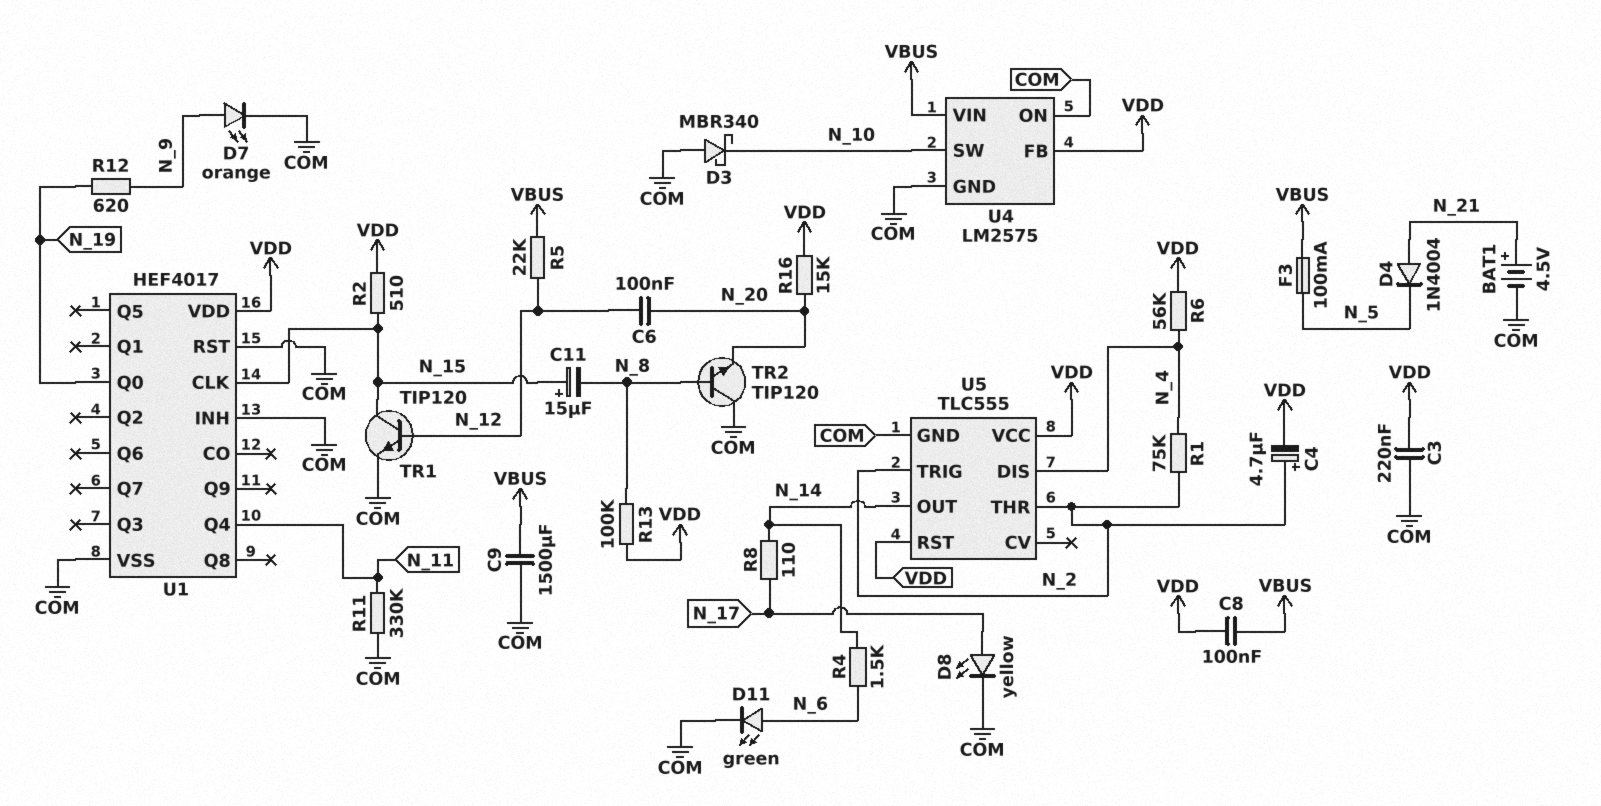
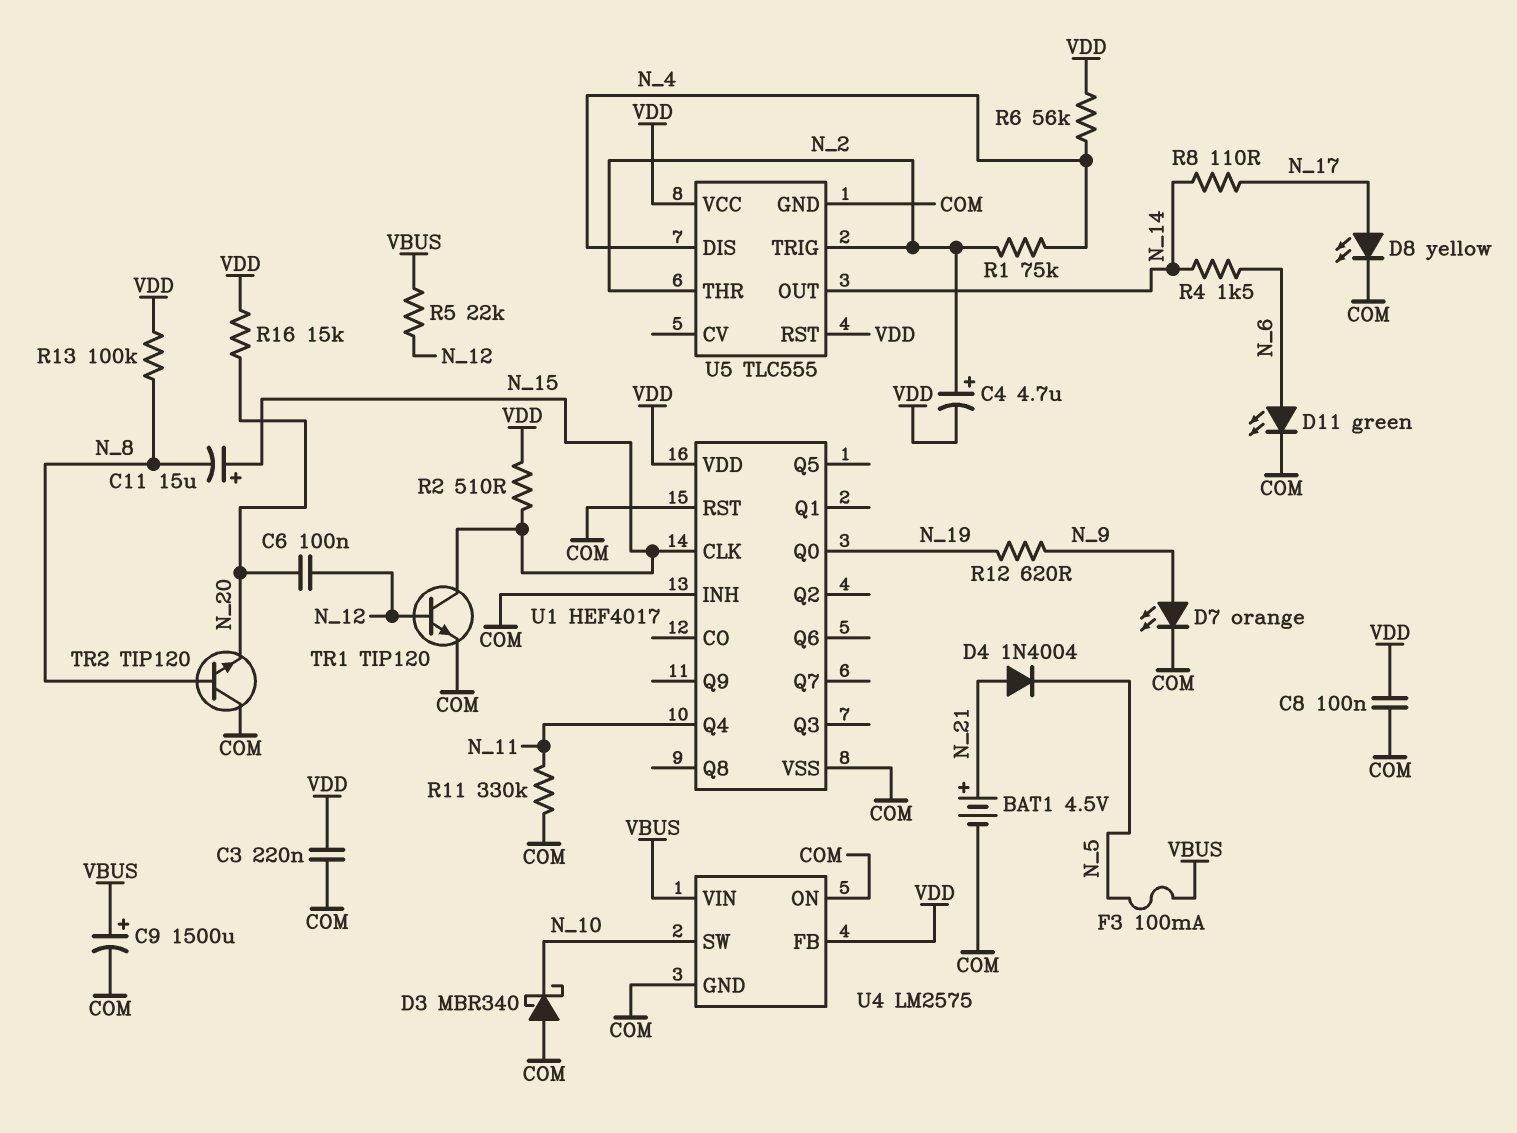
C8: 100nF (VBUS, VDD) -> 100nF (COM, VDD)
C9: 1500uF (COM, VBUS) -> 1500uF (plus VBUS, minus COM)

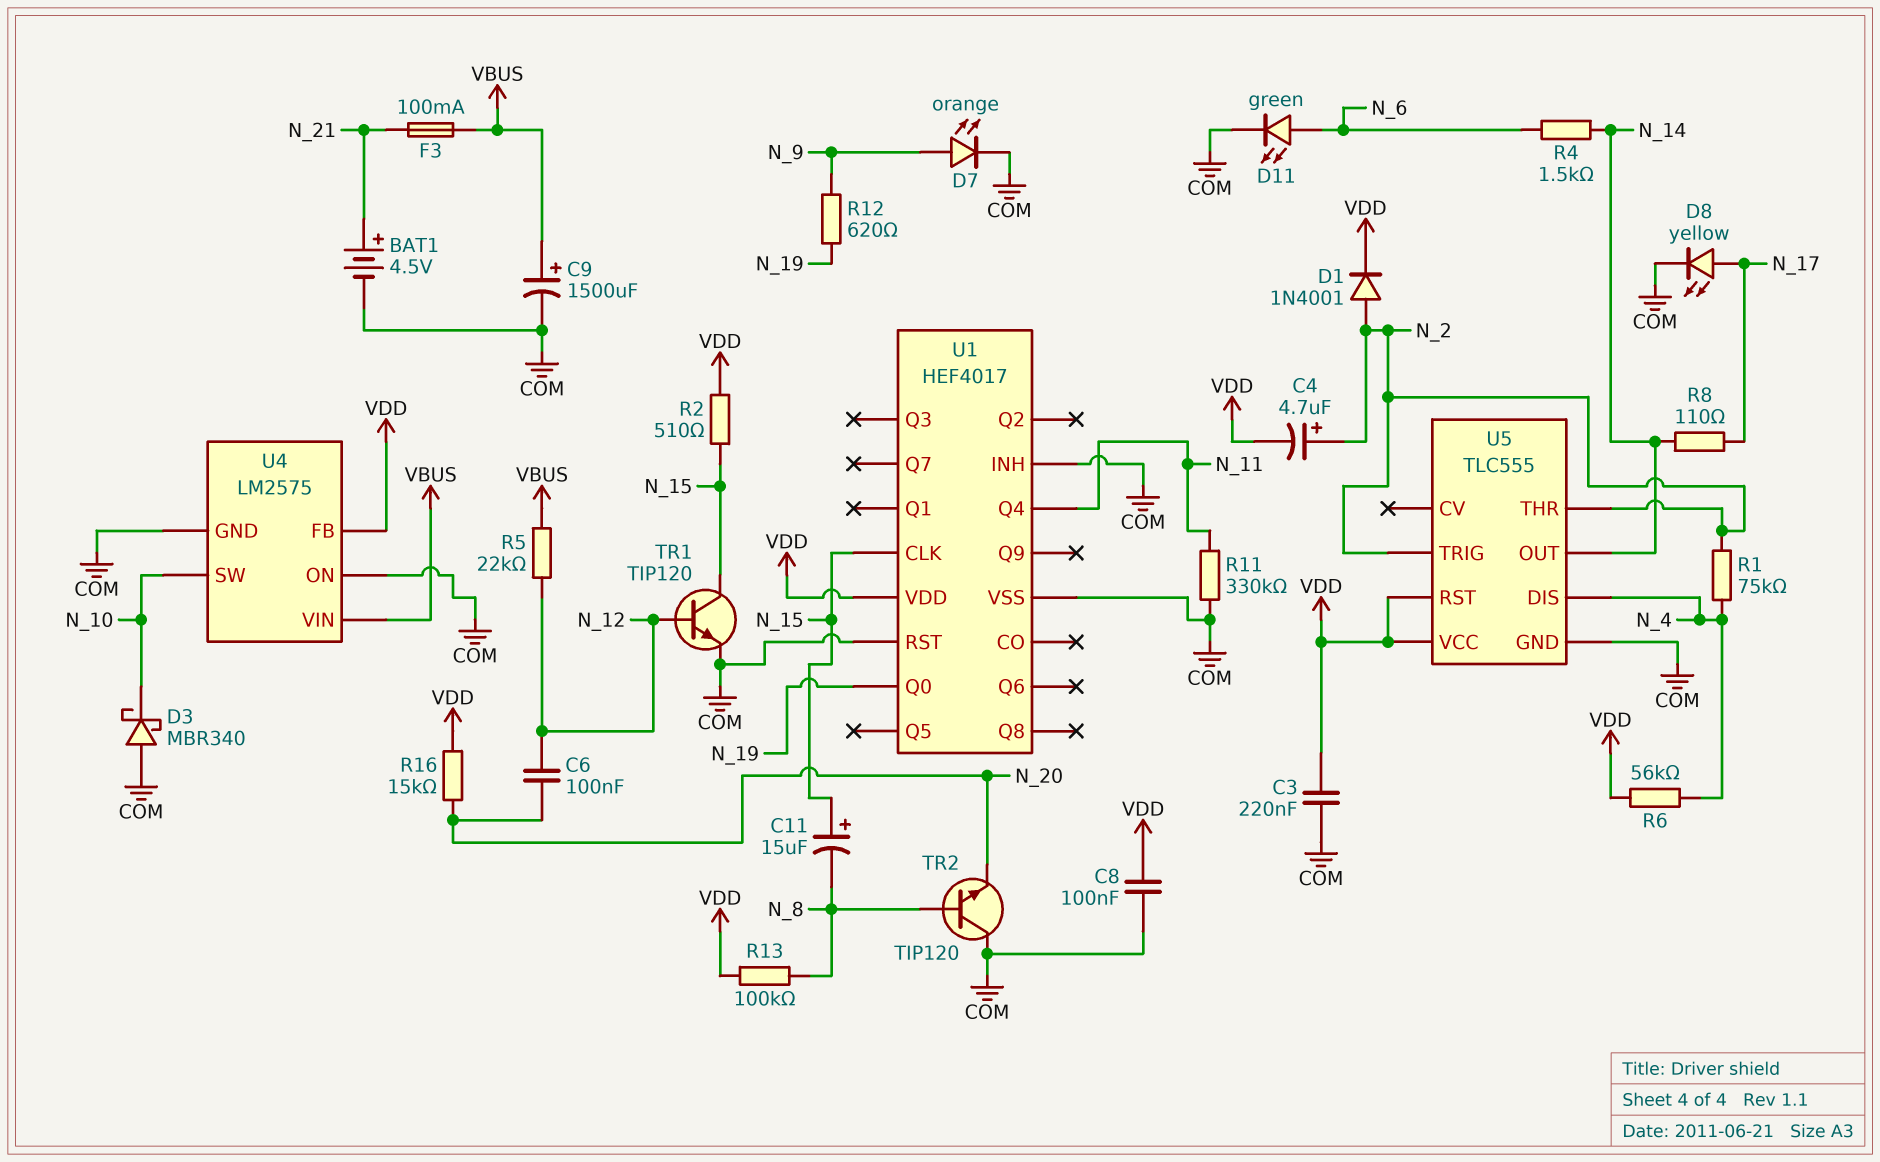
D1: none -> diode 1N4001 (A N_2, K VDD)
D4: diode 1N4004 (A N_21, K N_5) -> none
F3: 100mA (N_5, VBUS) -> 100mA (N_21, VBUS)

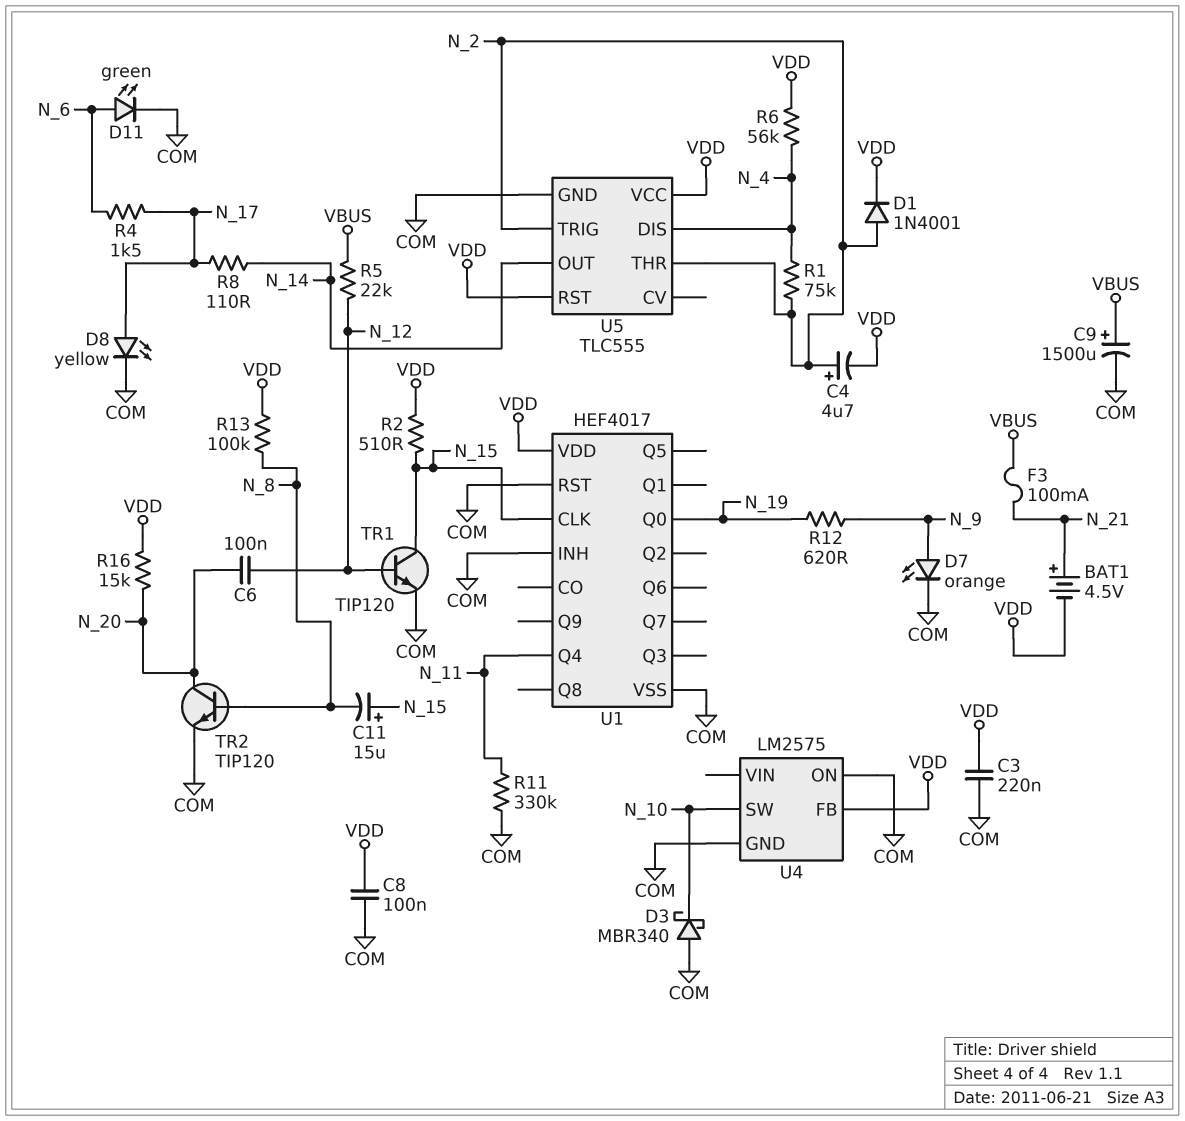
BAT1: 4.5V (plus N_21, minus COM) -> 4.5V (plus N_21, minus VDD)
R4: 1.5k (N_6, N_14) -> 1.5k (N_6, N_17)
TR2: NPN TIP120 (B N_8, C COM, E N_20) -> NPN TIP120 (B N_8, C N_20, E COM)
U4 pin VIN: VBUS -> none

